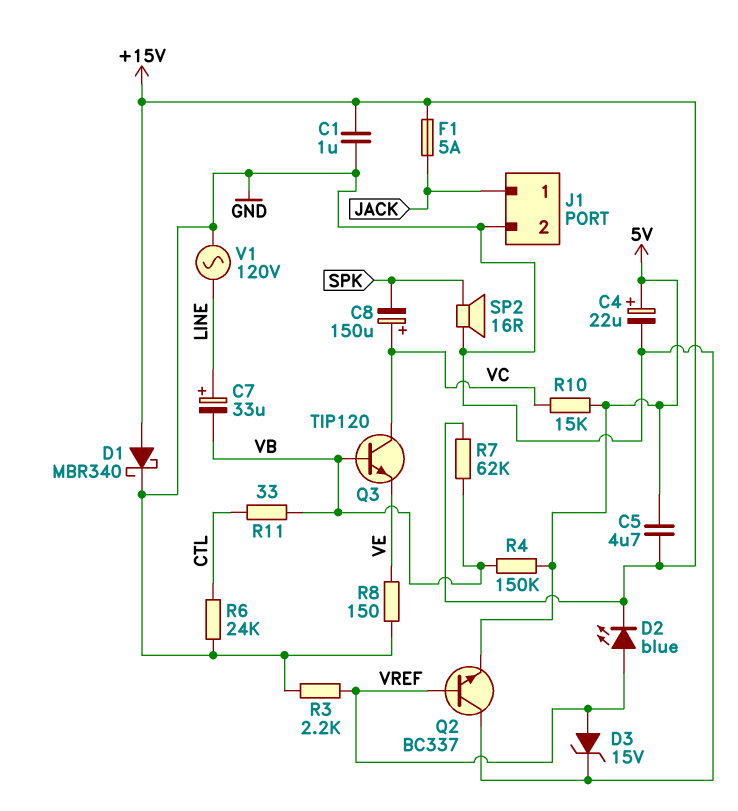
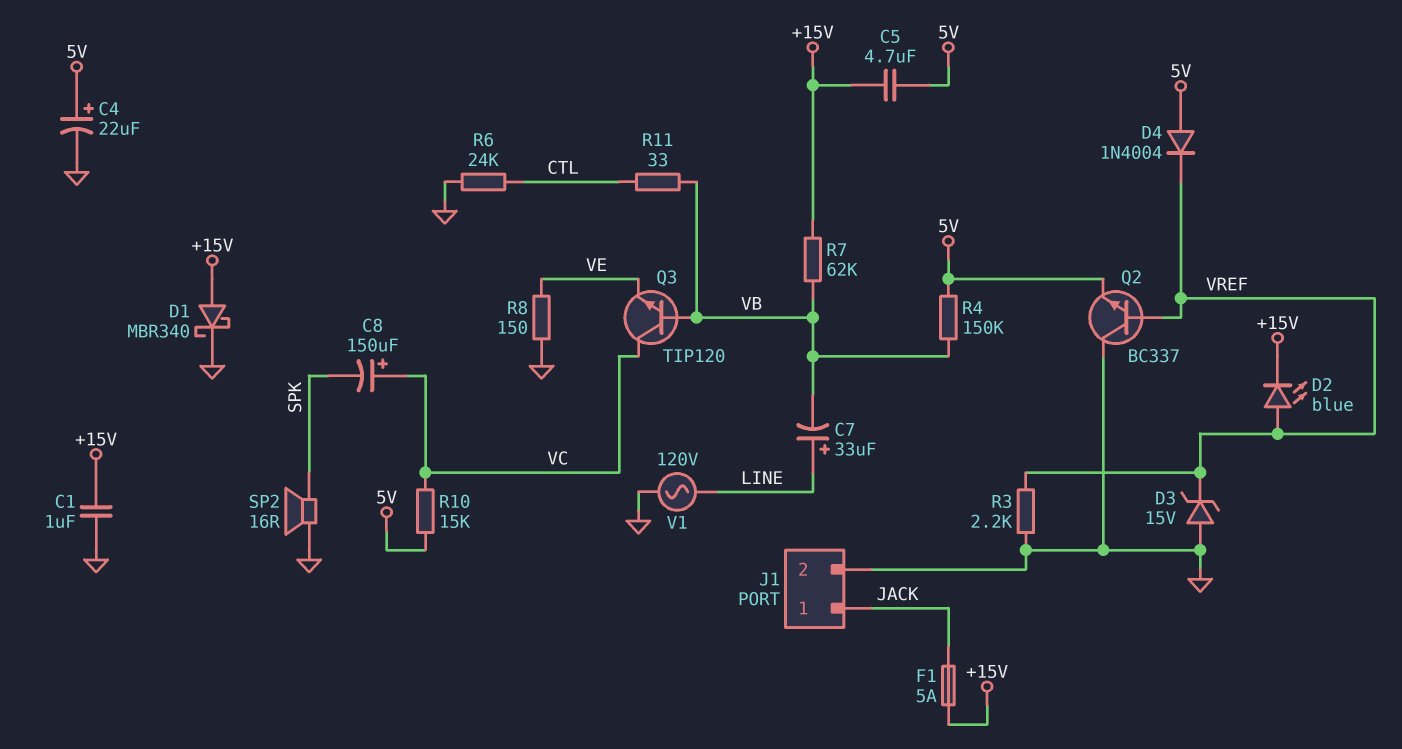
D3: zener 15V (A VREF, K GND) -> zener 15V (A GND, K VREF)
D4: none -> diode 1N4004 (A 5V, K VREF)

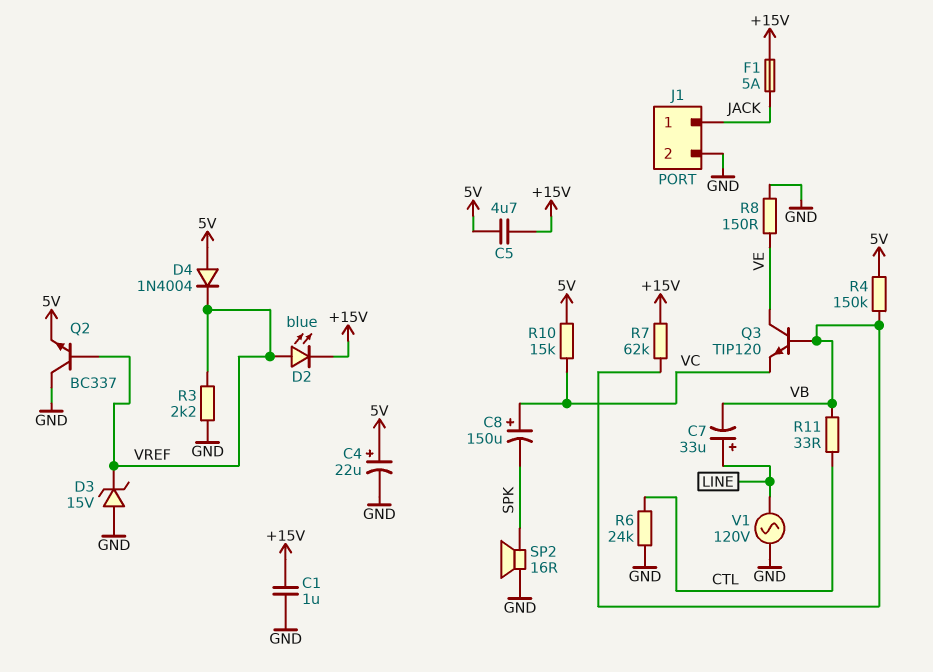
D1: schottky MBR340 (A +15V, K GND) -> none
Q3: NPN TIP120 (B VB, C VC, E VE) -> NPN TIP120 (B VB, C VE, E VC)

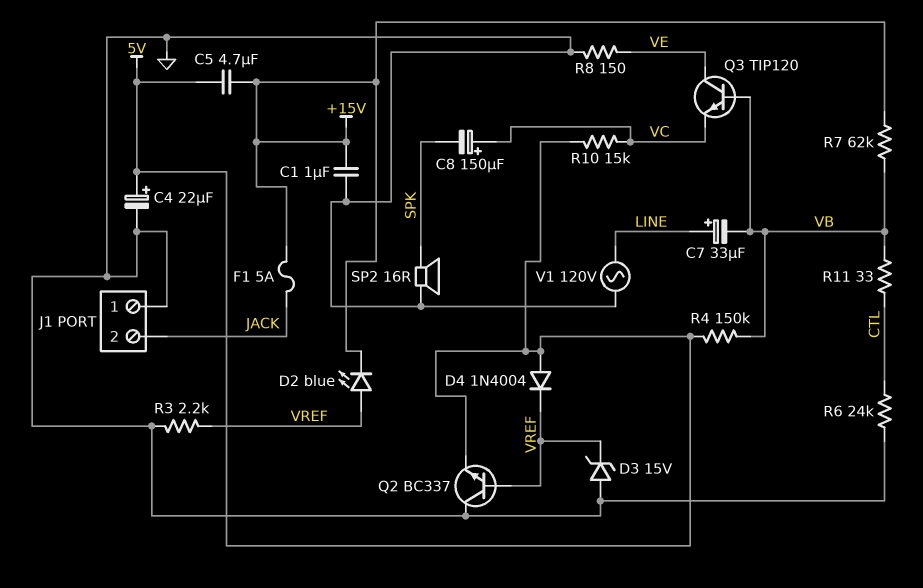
J1 pin 1: JACK -> GND
J1 pin 2: GND -> JACK

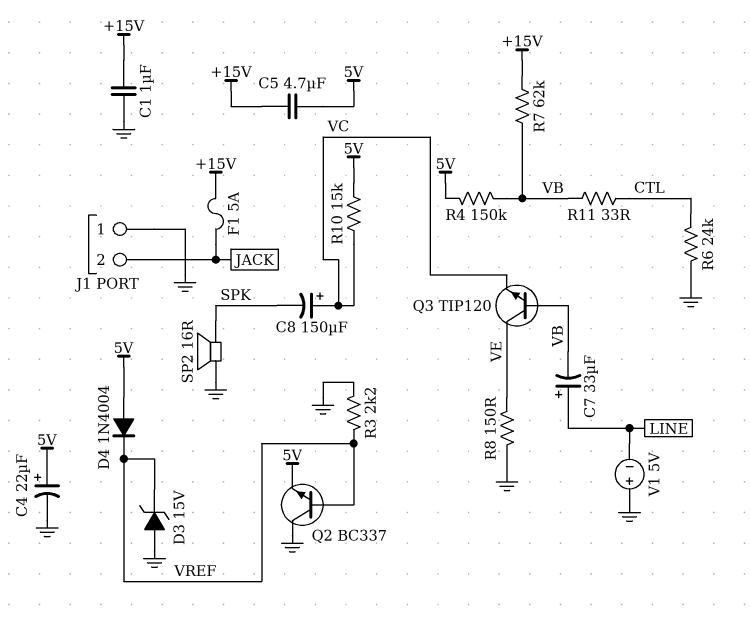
D2: LED blue (A VREF, K +15V) -> none
V1: AC 120V (GND, LINE) -> 5V (plus GND, minus LINE)

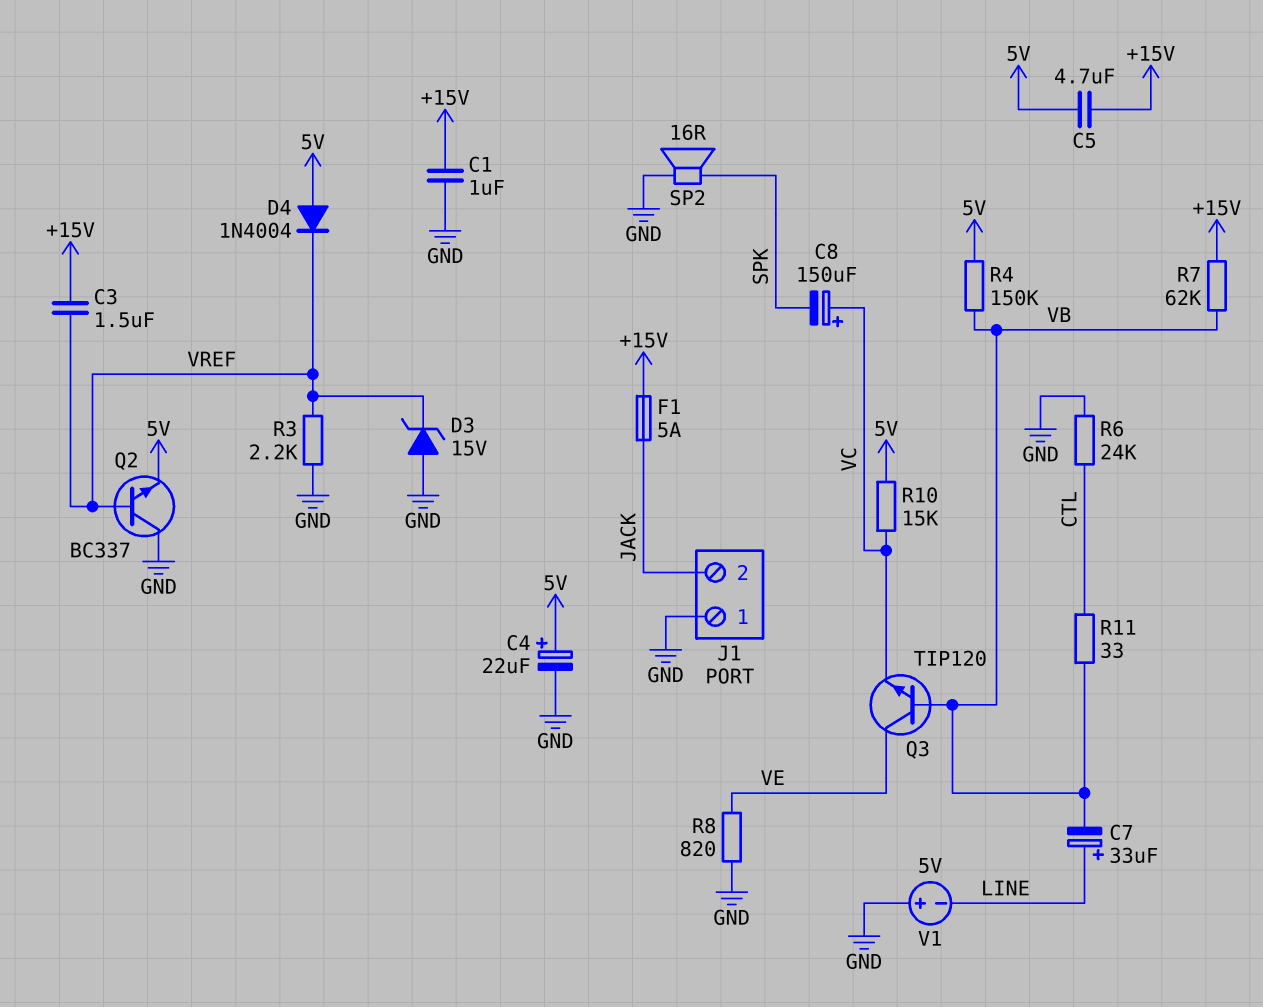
C3: none -> 1.5uF (+15V, VREF)
R8: 150 (GND, VE) -> 820 (GND, VE)

